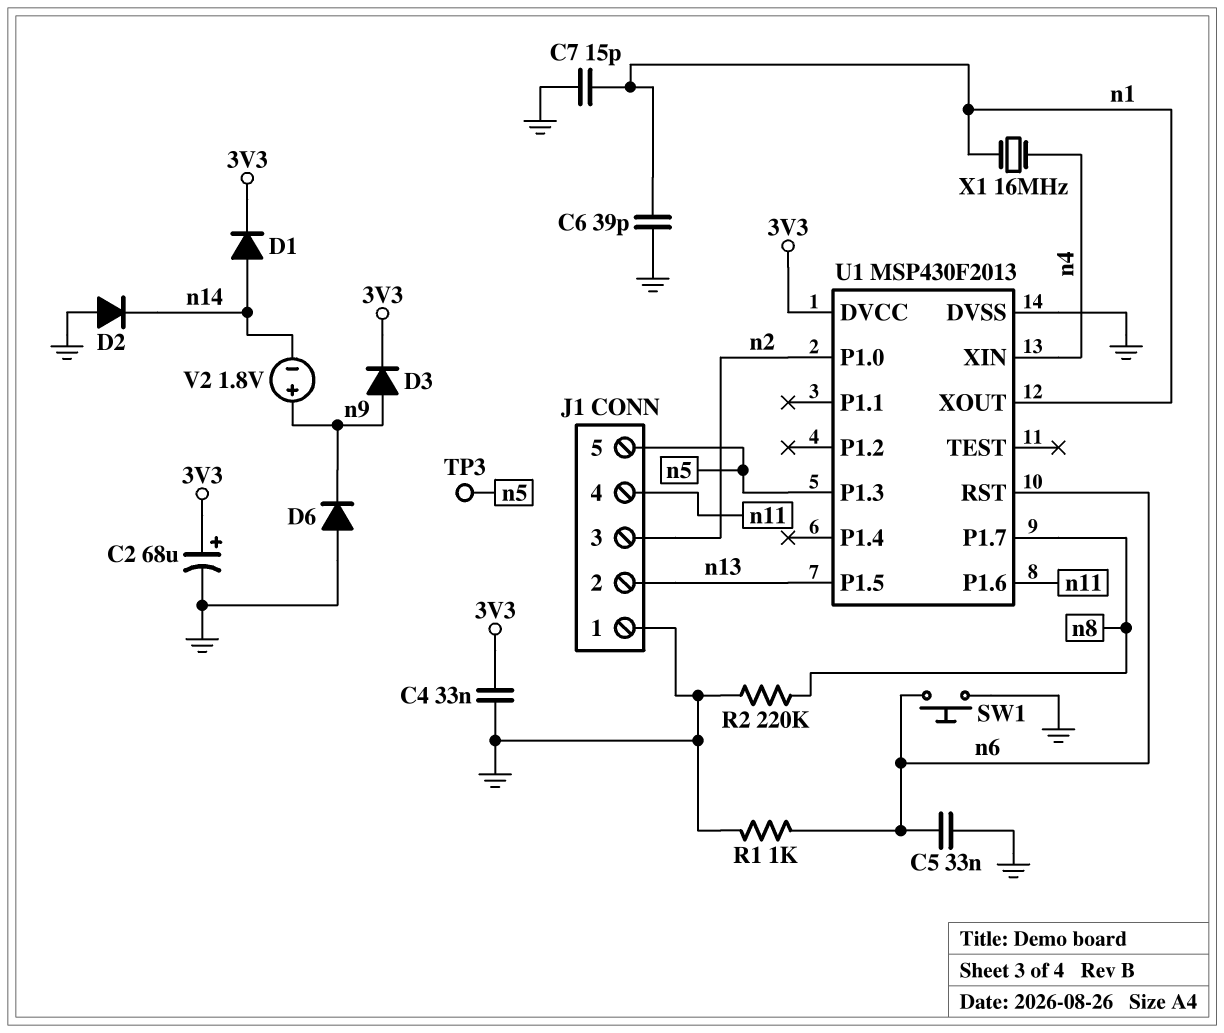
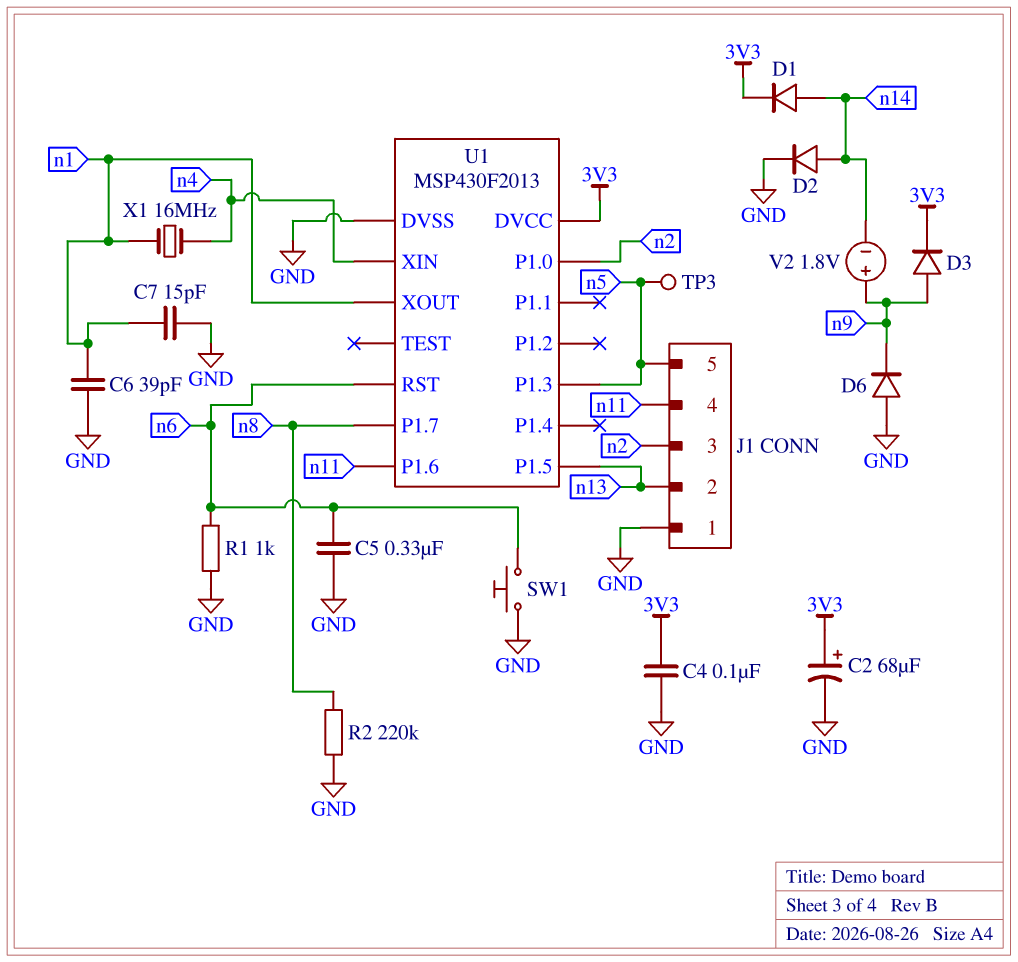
C4: 33nF (3V3, GND) -> 100nF (3V3, GND)
C5: 33nF (GND, n6) -> 330nF (GND, n6)
D2: diode (A GND, K n14) -> diode (A n14, K GND)

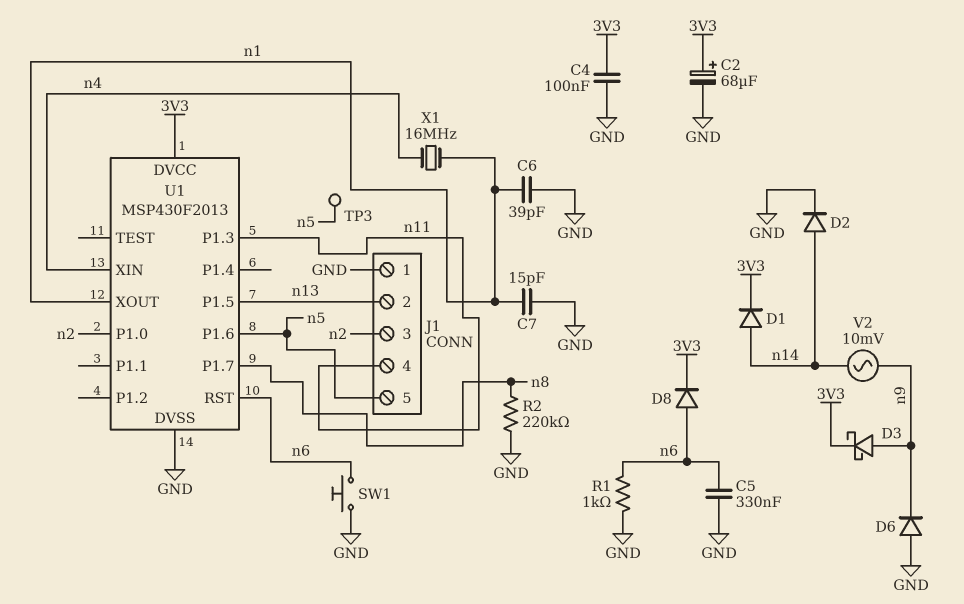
D3: diode (A n9, K 3V3) -> schottky (A n9, K 3V3)
D8: none -> diode (A n6, K 3V3)
U1 pin P1.3: n5 -> n11
U1 pin P1.6: n11 -> n5
V2: 1.8V (plus n9, minus n14) -> AC 10mV (n9, n14)

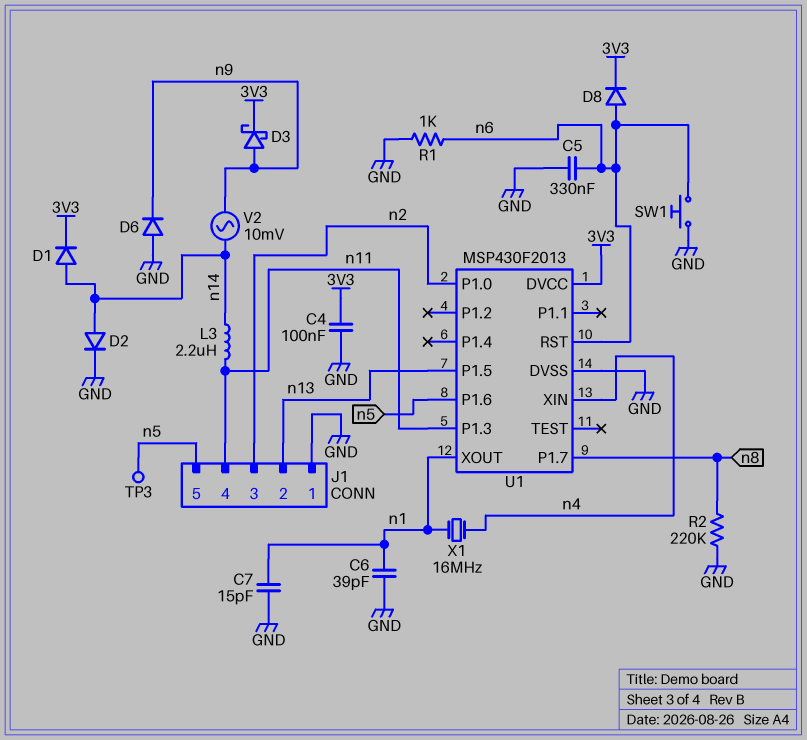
C2: 68uF (plus 3V3, minus GND) -> none
L3: none -> 2.2uH (n11, n14)

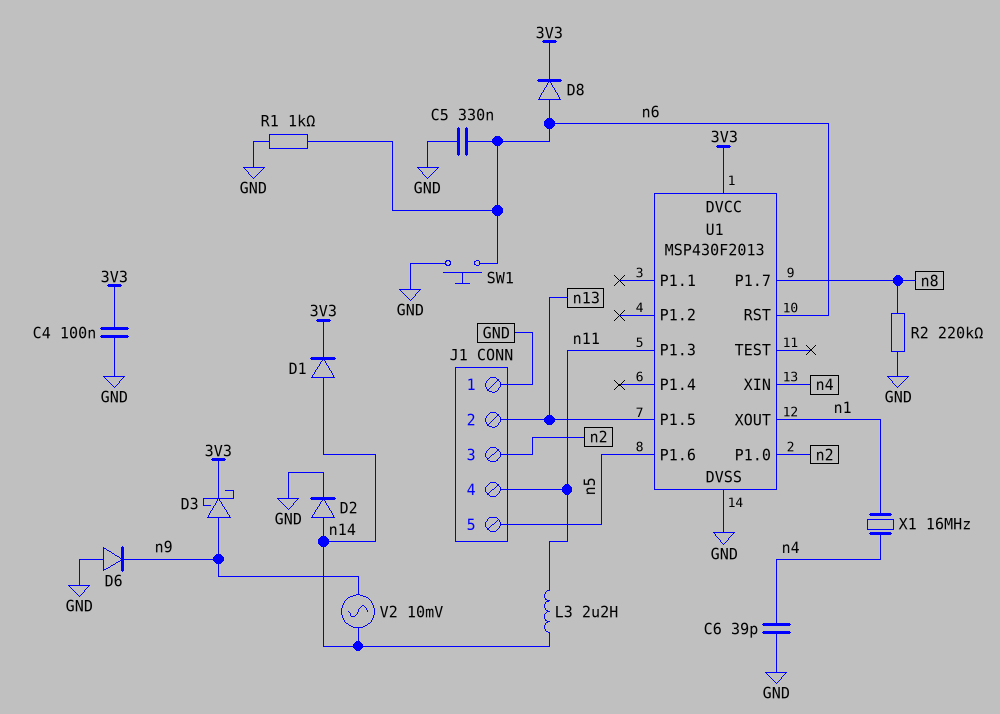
C6: 39pF (GND, n1) -> 39pF (GND, n4)
C7: 15pF (GND, n1) -> none
TP3: test point (n5) -> none

